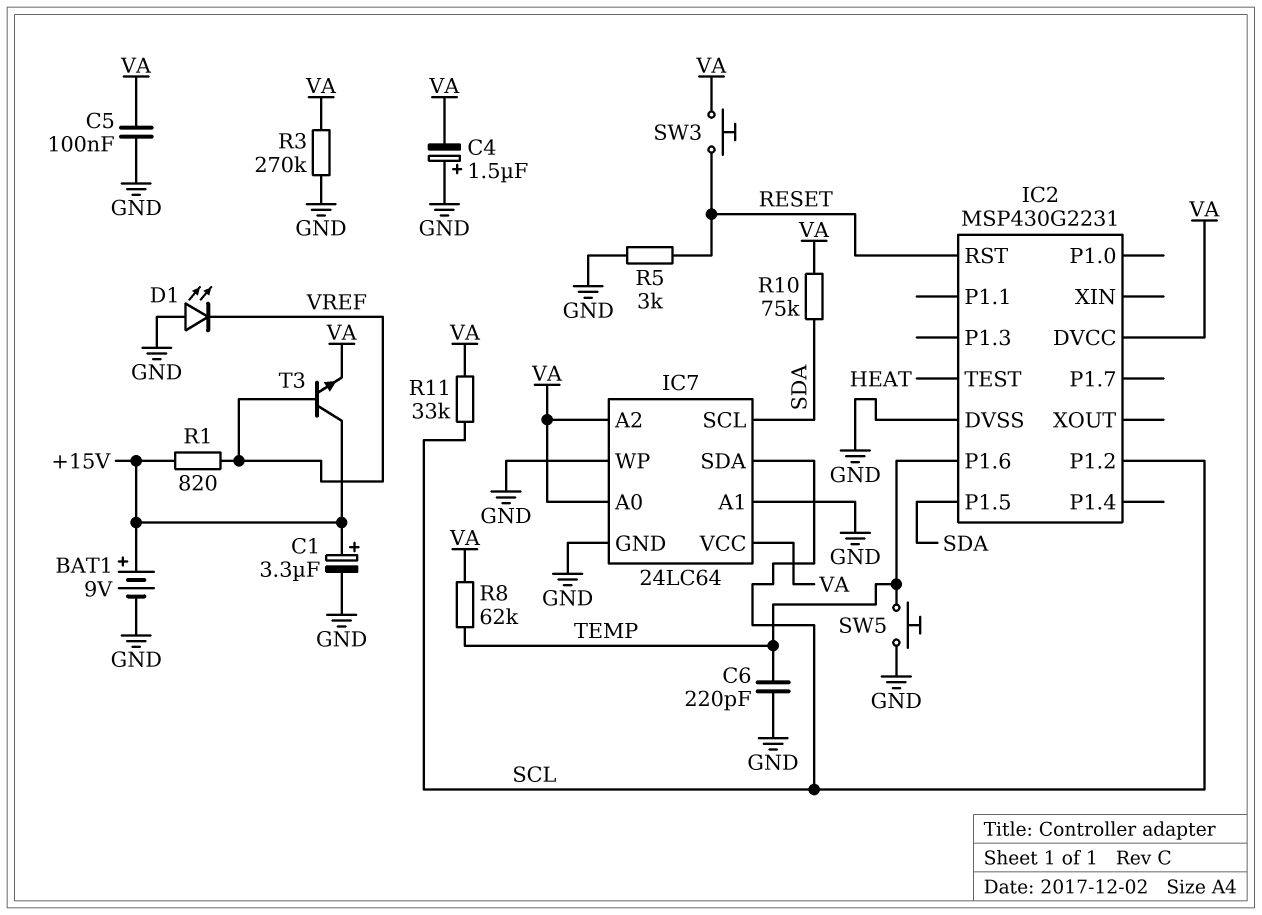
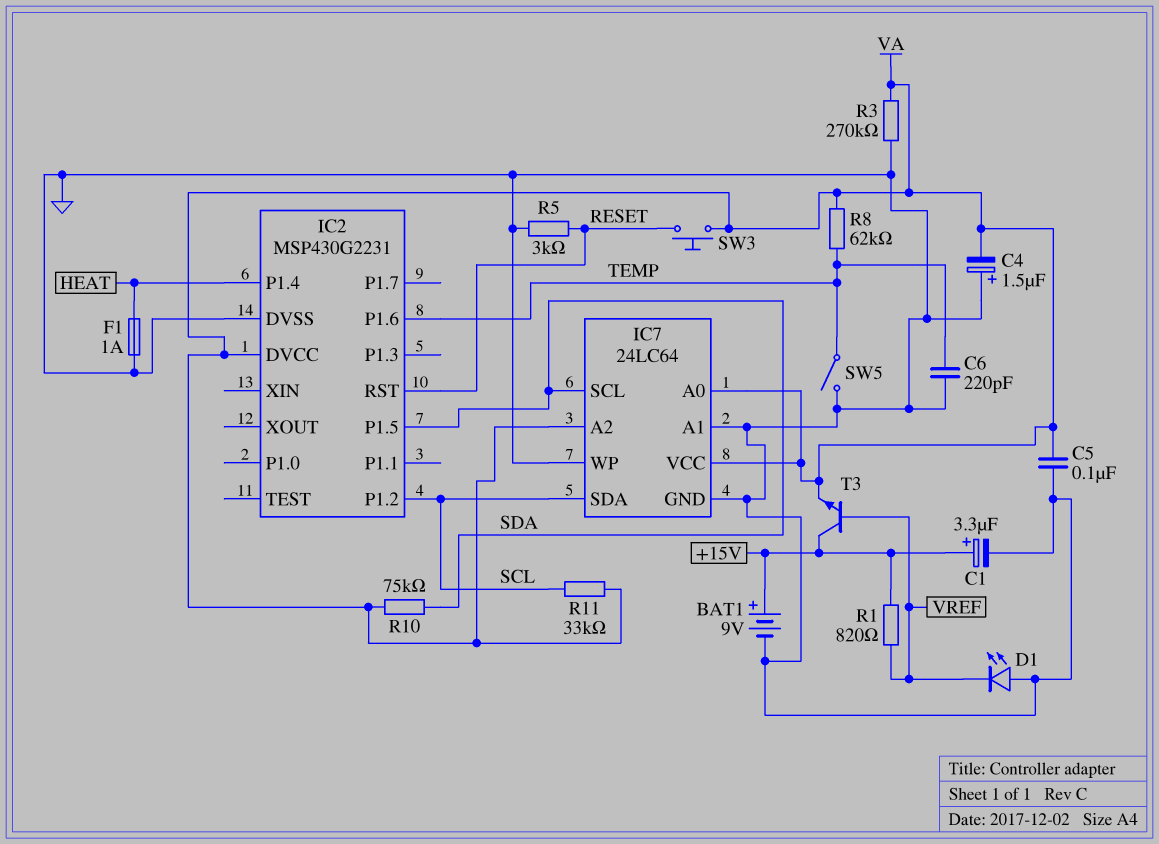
F1: none -> 1A (GND, HEAT)
IC2 pin P1.4: none -> HEAT
IC2 pin TEST: HEAT -> none
SW5: button (GND, TEMP) -> switch (GND, TEMP)

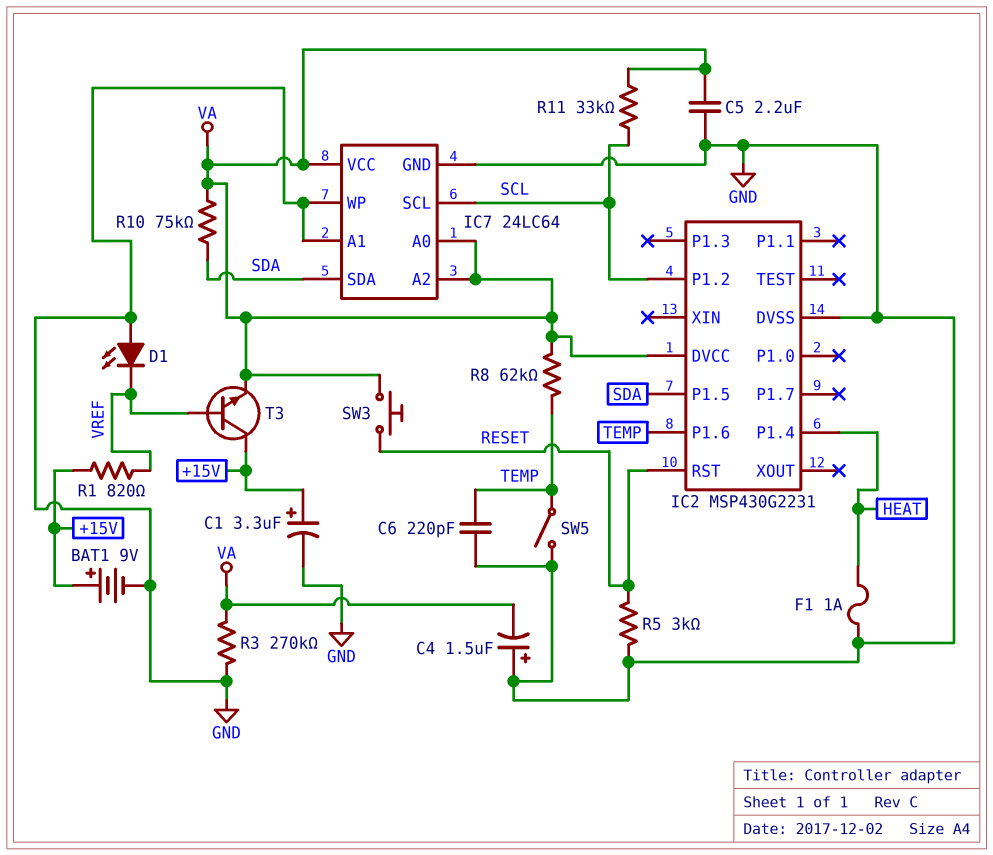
C5: 100nF (GND, VA) -> 2.2uF (GND, VA)
IC7 pin SCL: SDA -> SCL
IC7 pin SDA: SCL -> SDA

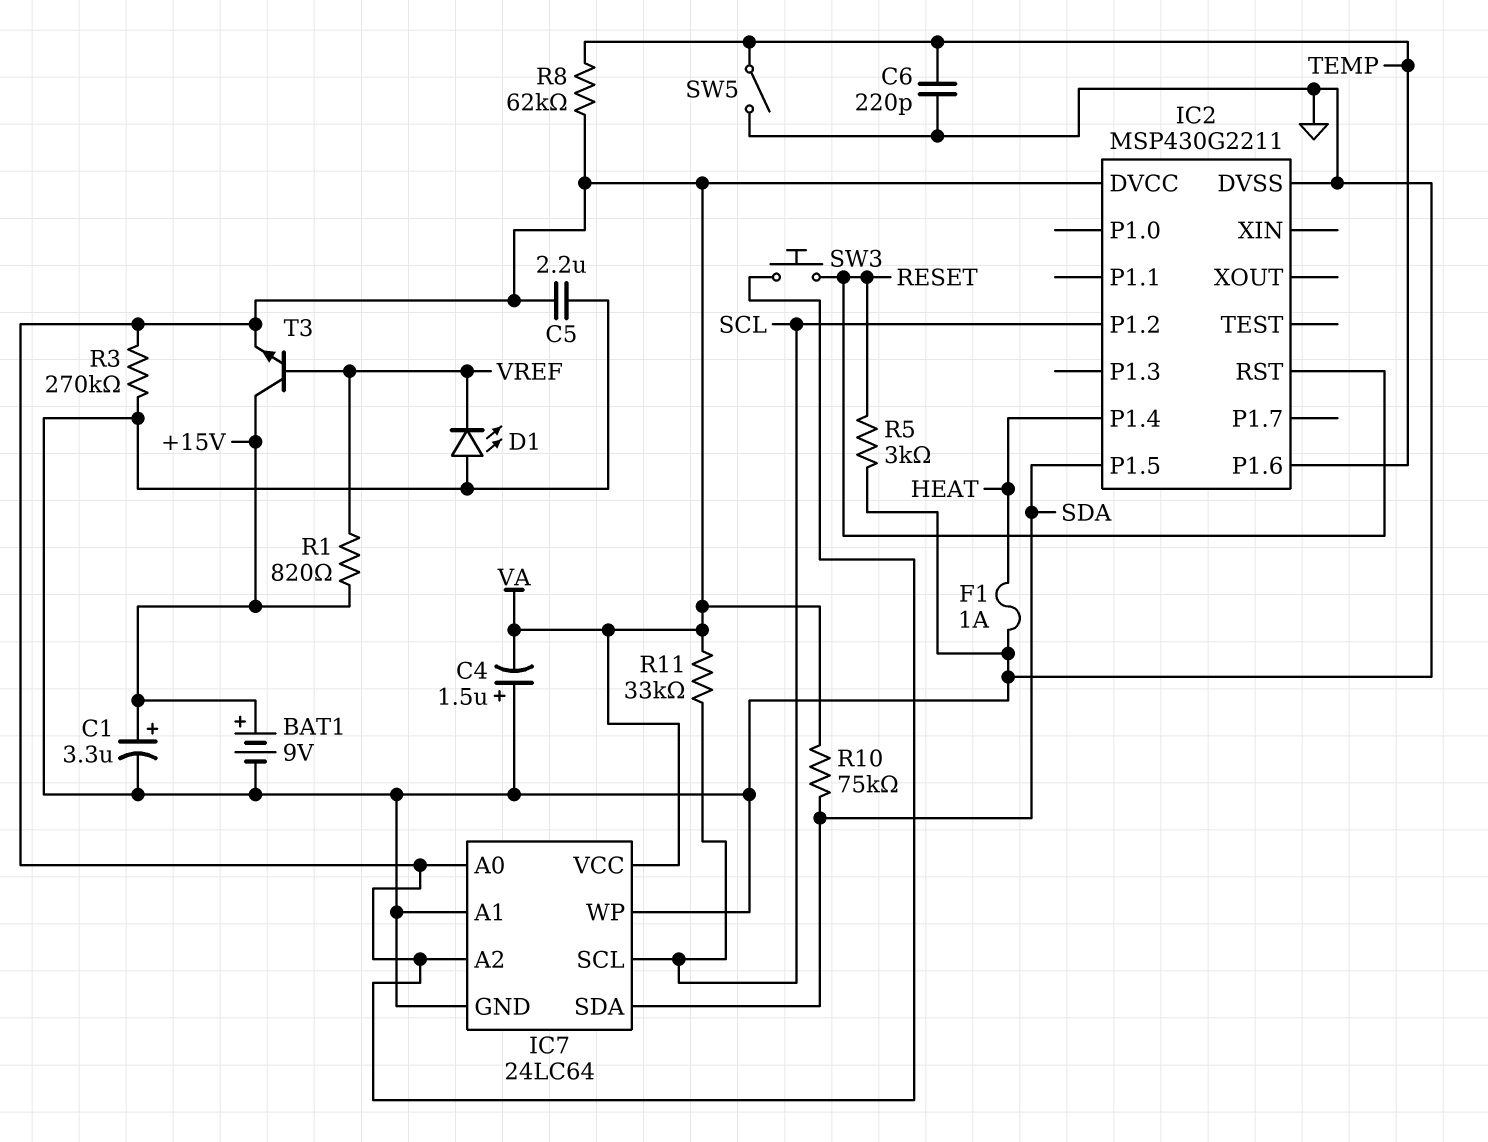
IC2: MSP430G2231 -> MSP430G2211

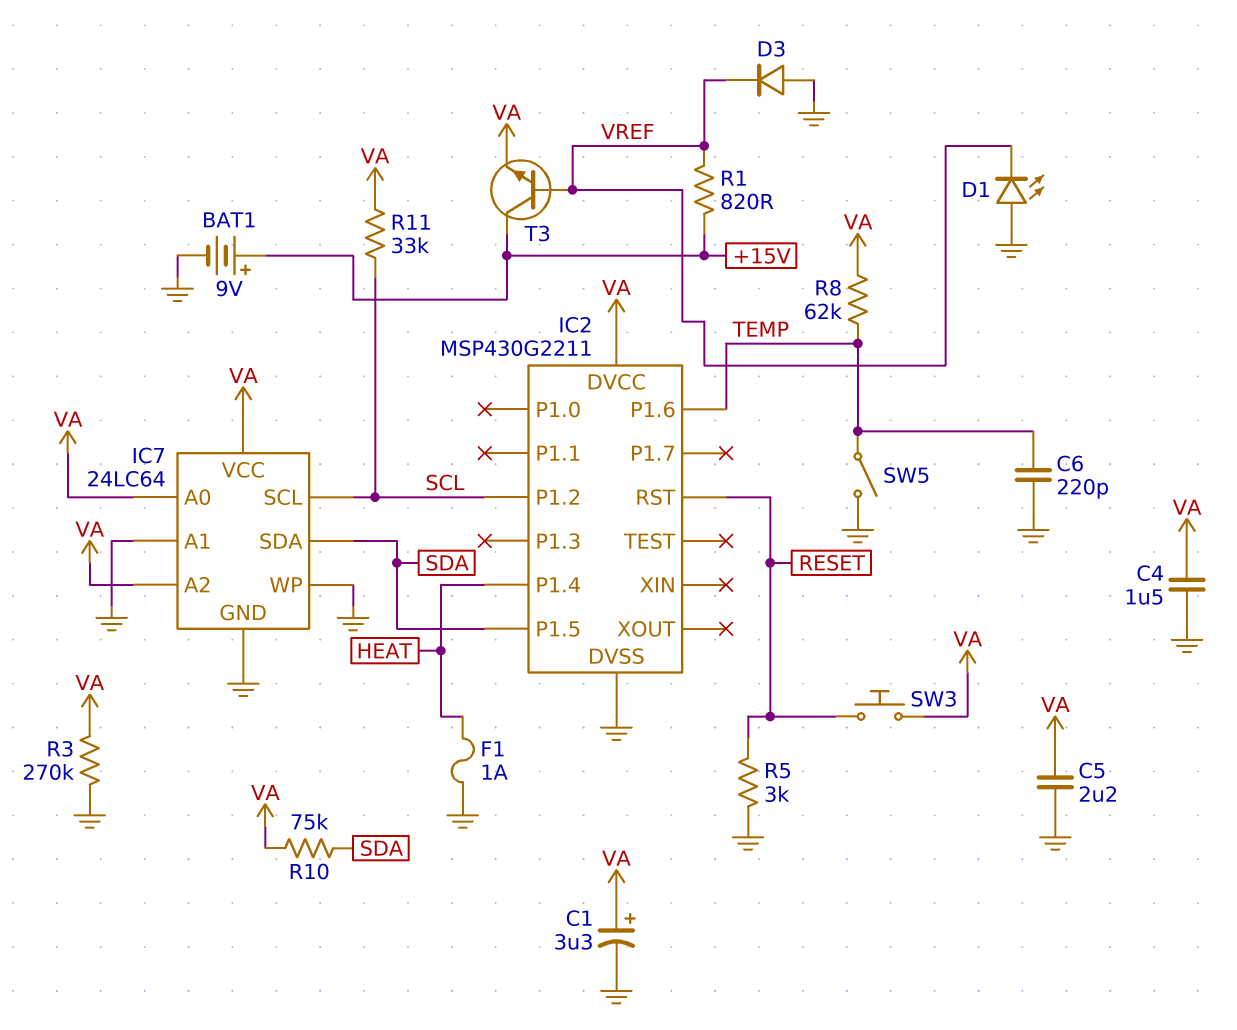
C1: 3.3uF (plus +15V, minus GND) -> 3.3uF (plus VA, minus GND)
C4: 1.5uF (plus GND, minus VA) -> 1.5uF (GND, VA)
D3: none -> diode (A GND, K VREF)

